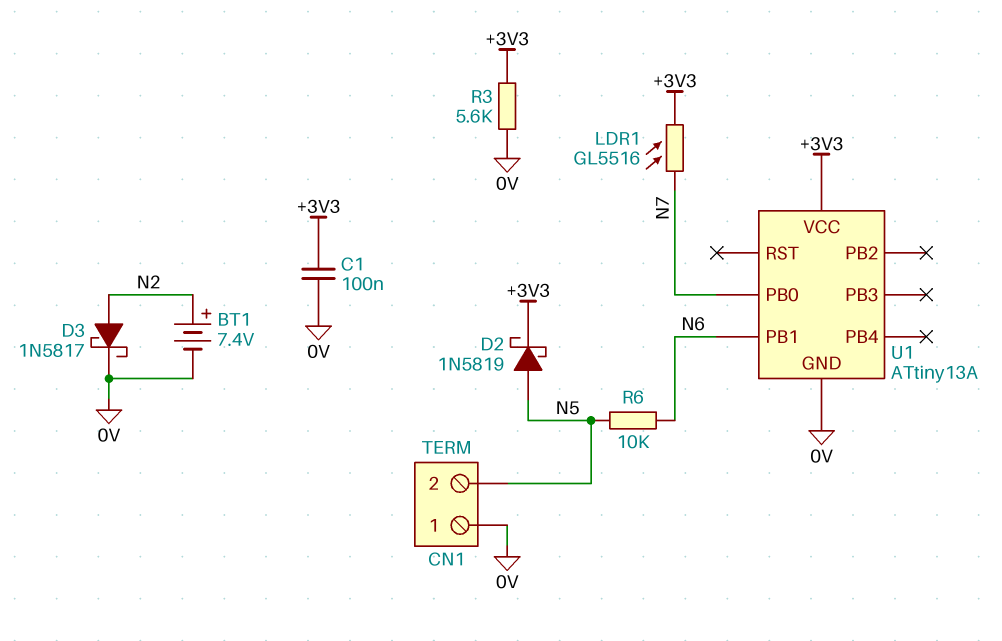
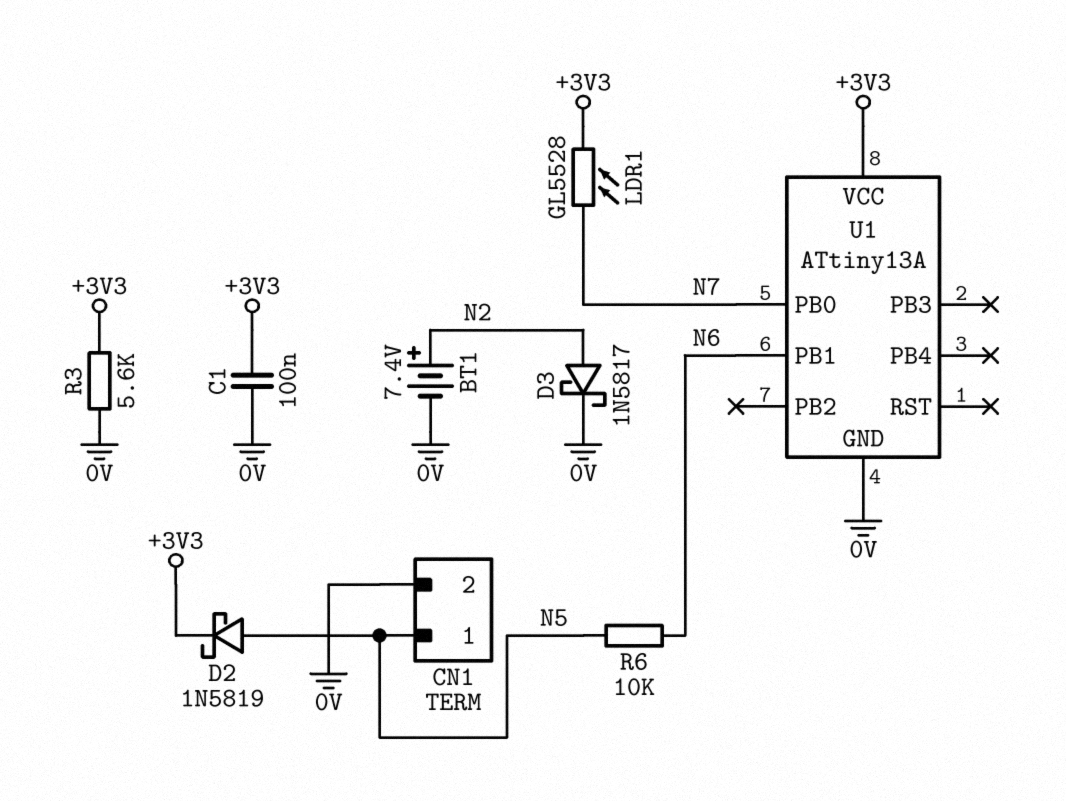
CN1 pin 1: 0V -> N5
CN1 pin 2: N5 -> 0V
LDR1: GL5516 (+3V3, N7) -> GL5528 (+3V3, N7)

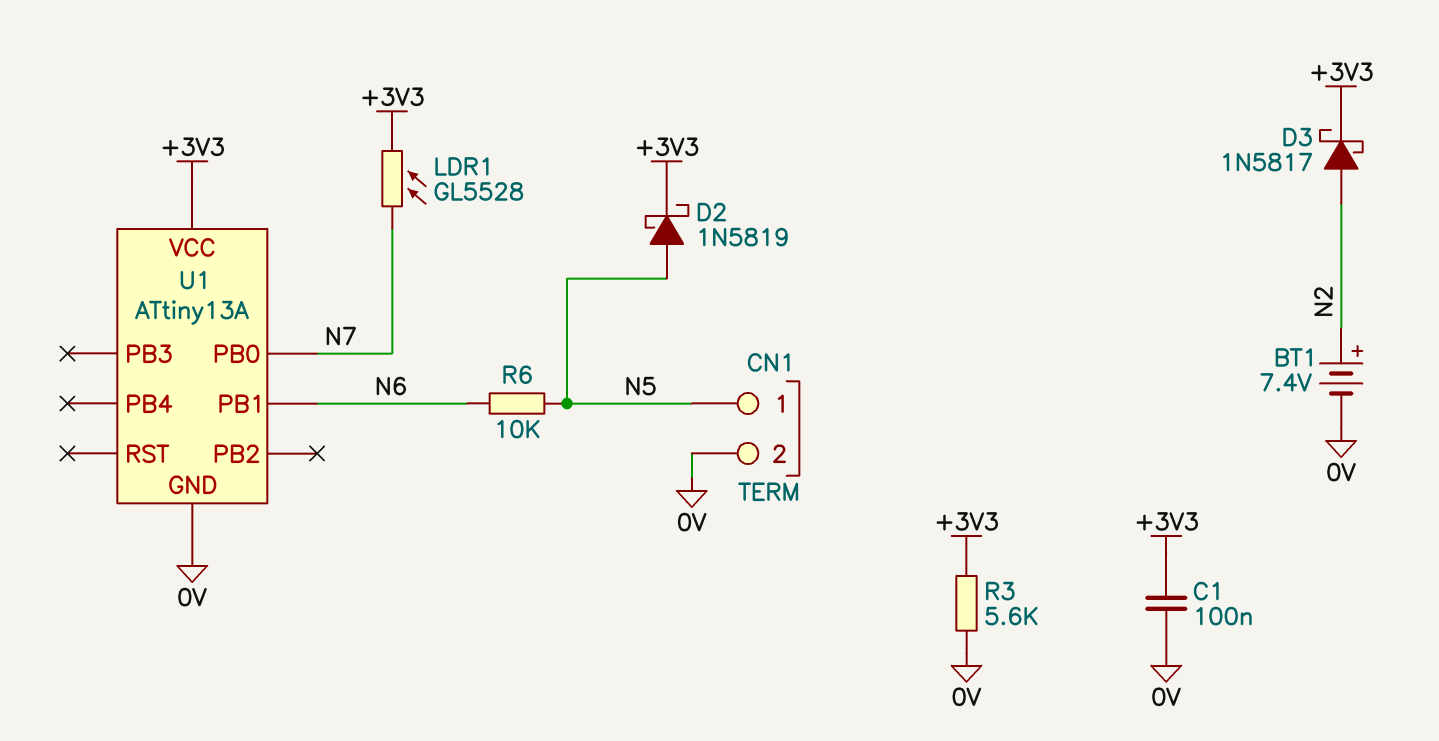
D3: schottky 1N5817 (A N2, K 0V) -> schottky 1N5817 (A N2, K +3V3)

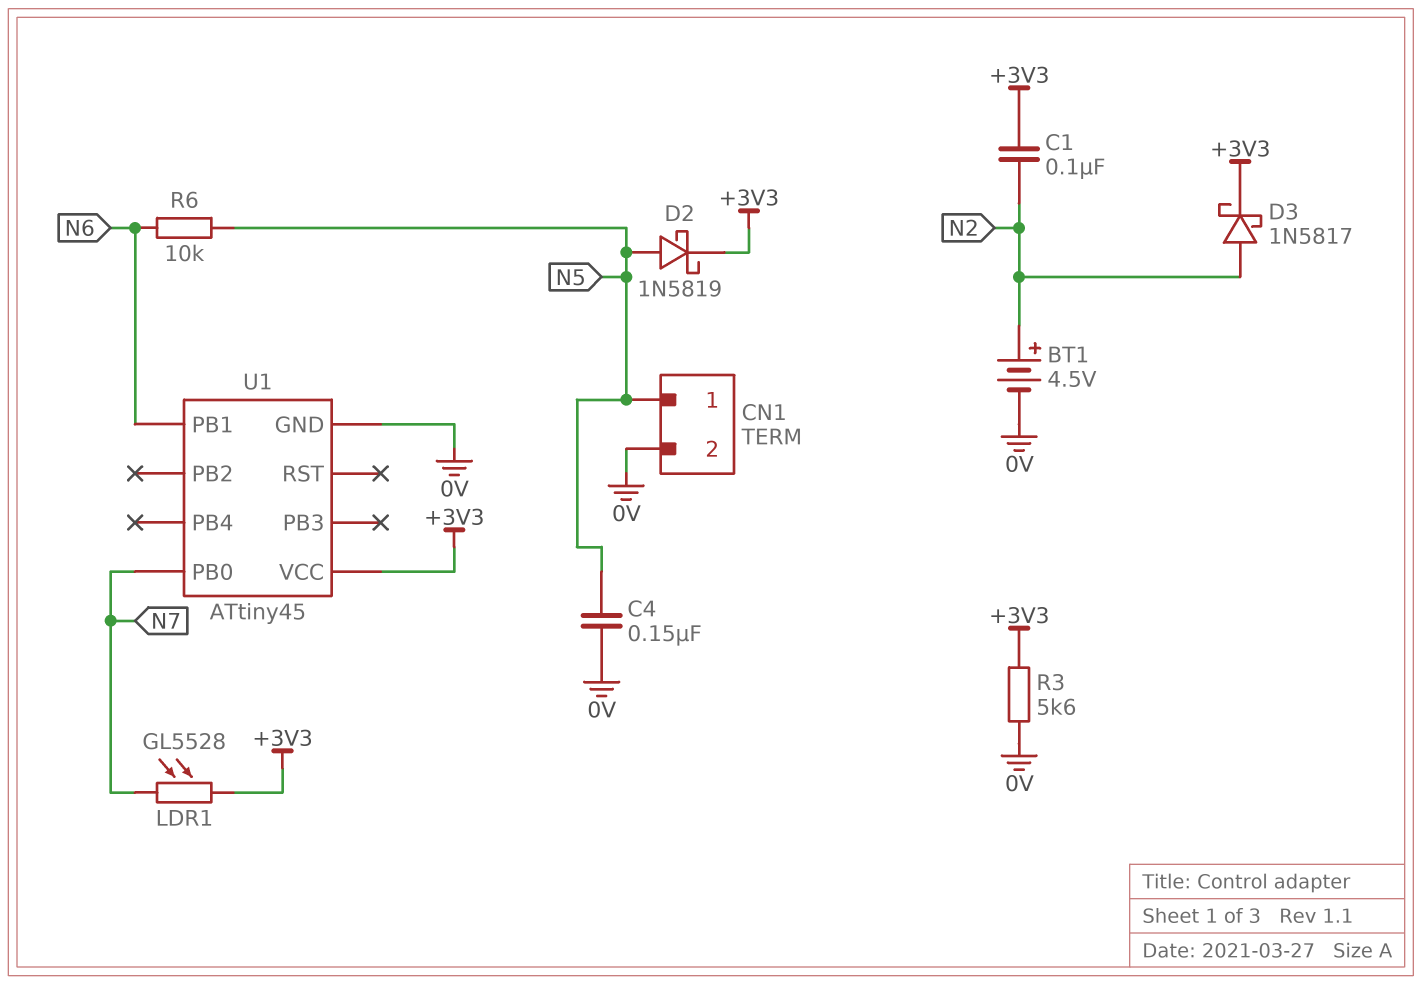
BT1: 7.4V (plus N2, minus 0V) -> 4.5V (plus N2, minus 0V)
C1: 100nF (+3V3, 0V) -> 100nF (+3V3, N2)
C4: none -> 150nF (0V, N5)
U1: ATtiny13A -> ATtiny45

